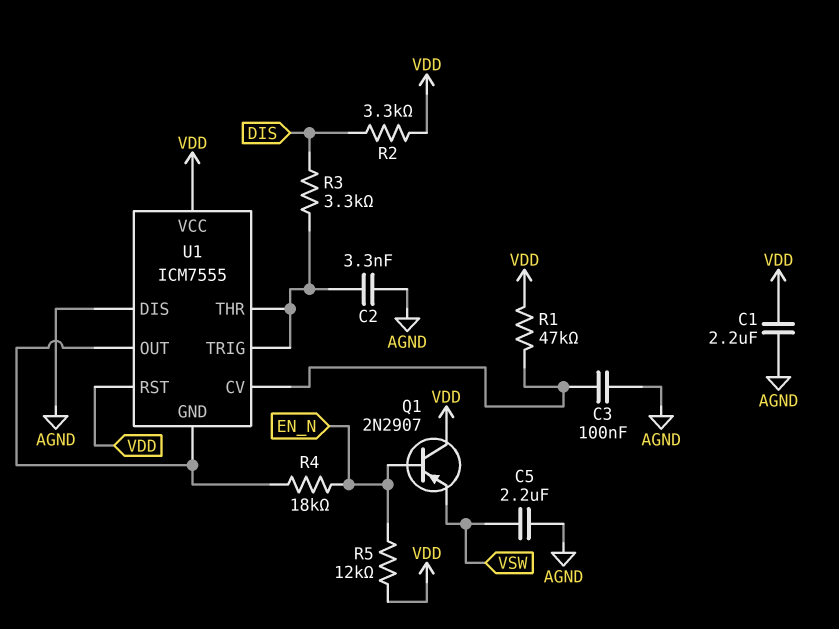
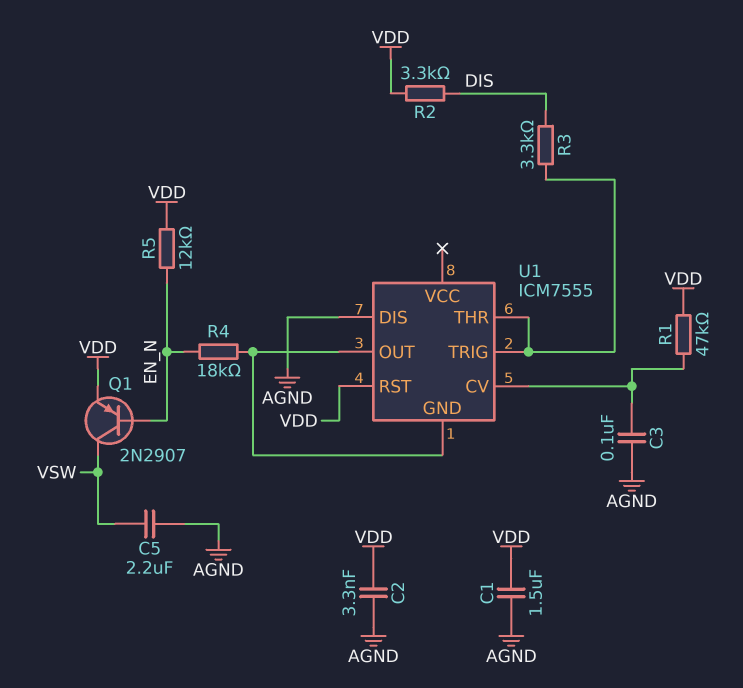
C1: 2.2uF (AGND, VDD) -> 1.5uF (AGND, VDD)
C2: 3.3nF (AGND, U1/THR) -> 3.3nF (AGND, VDD)
Q1: PNP 2N2907 (B EN_N, C VDD, E VSW) -> PNP 2N2907 (B EN_N, C VSW, E VDD)
U1 pin VCC: VDD -> none

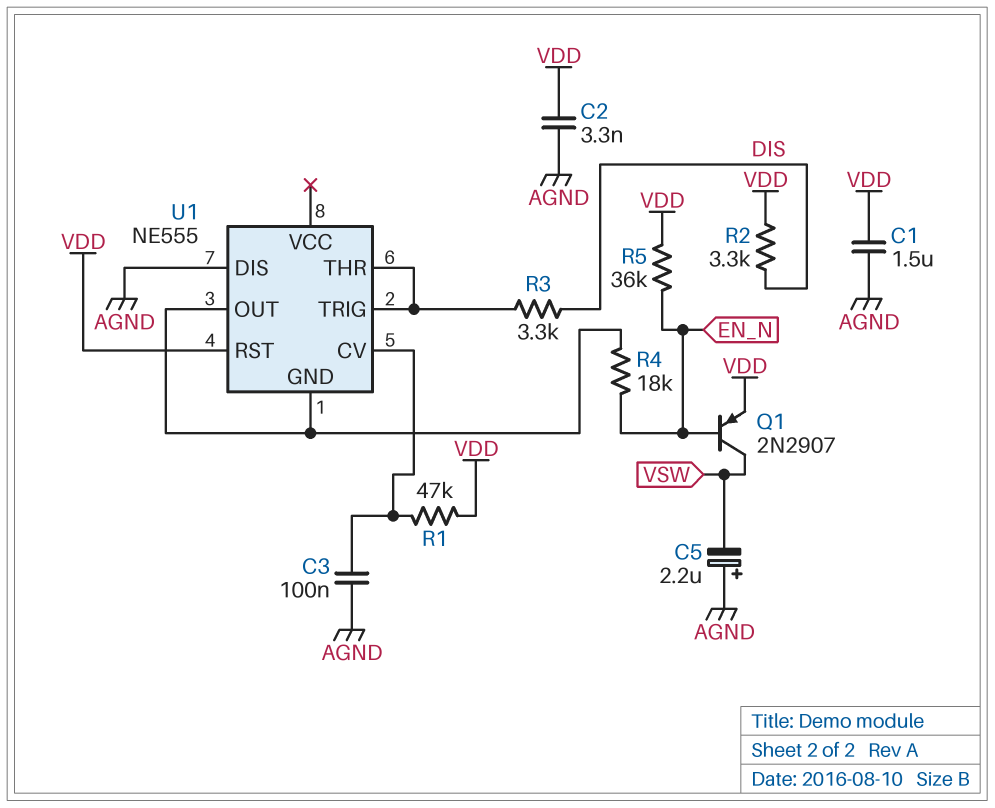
C5: 2.2uF (AGND, VSW) -> 2.2uF (plus AGND, minus VSW)
R5: 12k (EN_N, VDD) -> 36k (EN_N, VDD)
U1: ICM7555 -> NE555

